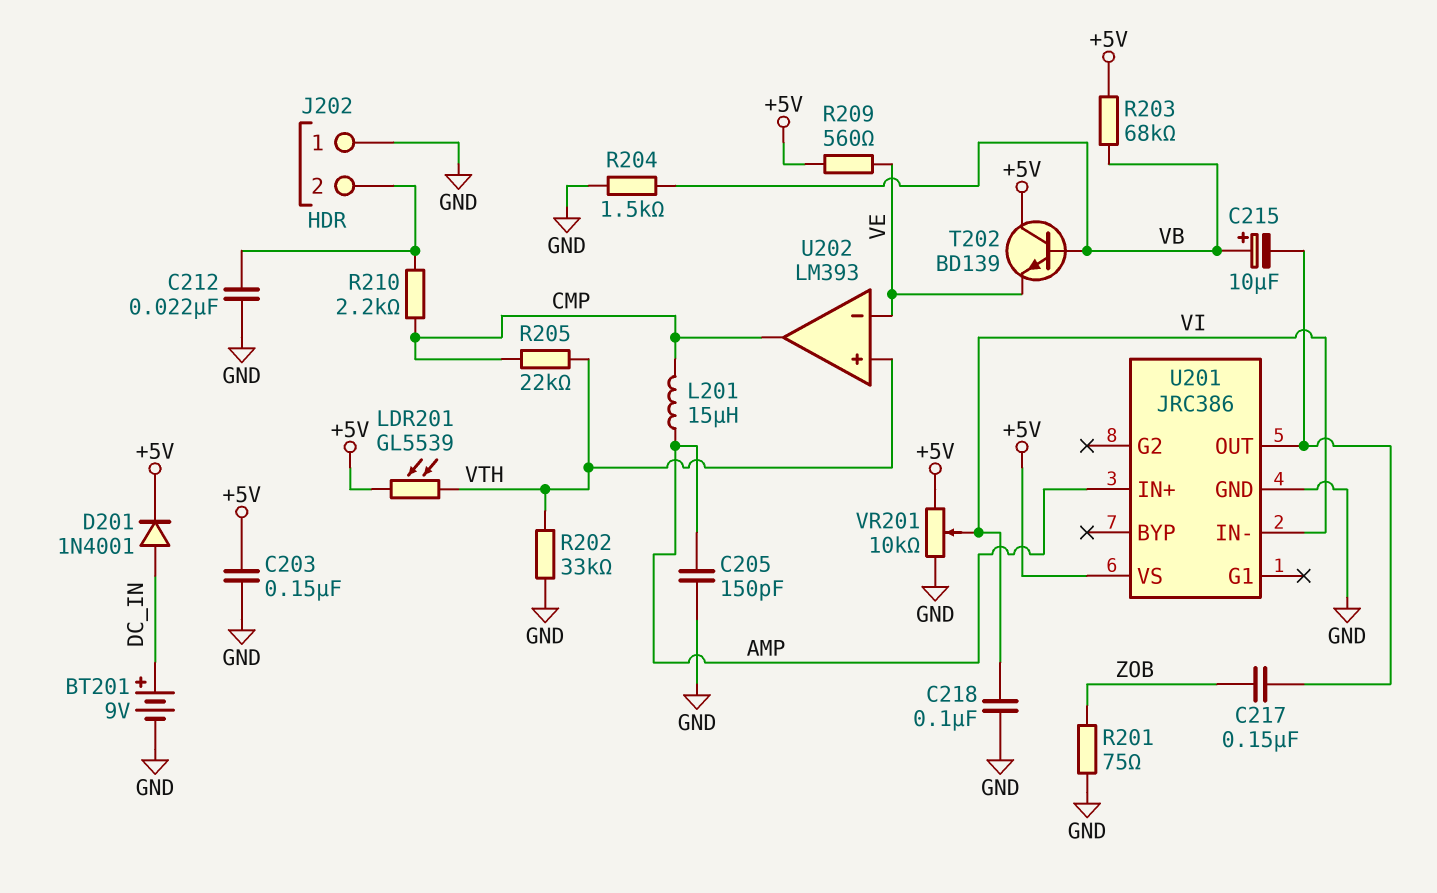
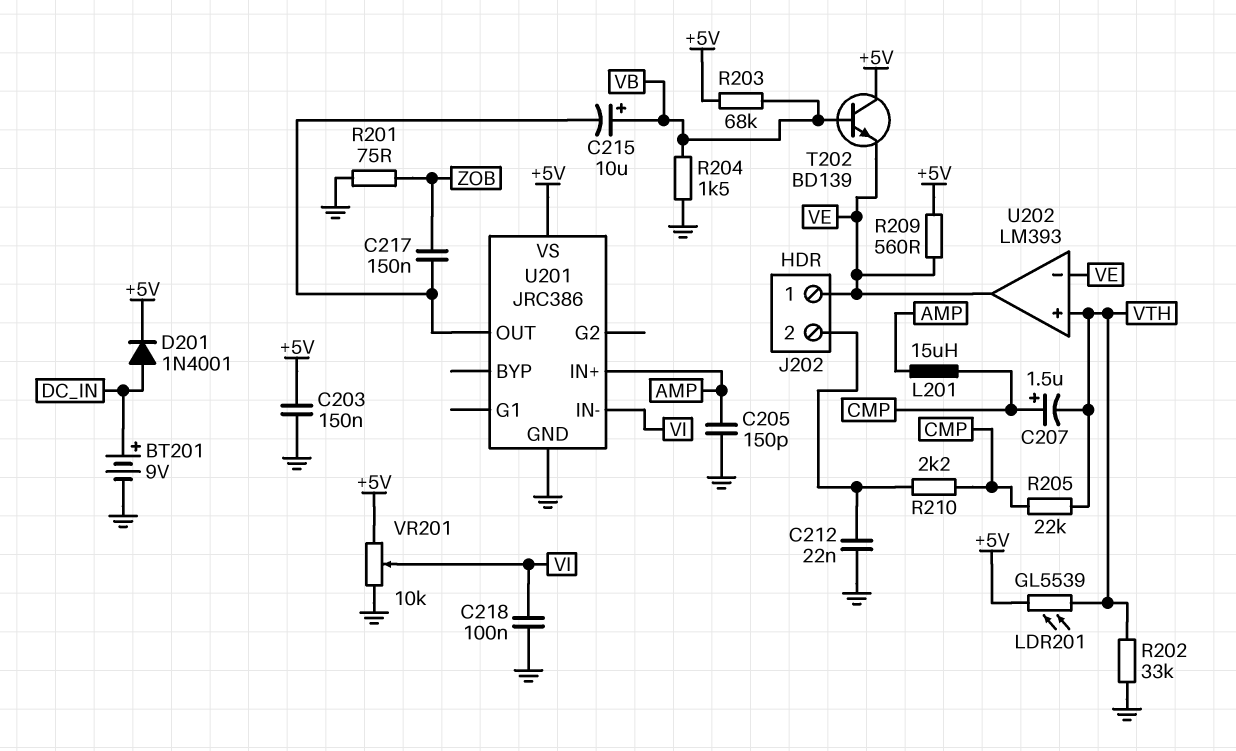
C207: none -> 1.5uF (plus CMP, minus VTH)
J202 pin 1: GND -> VE
U202 pin out: CMP -> VE

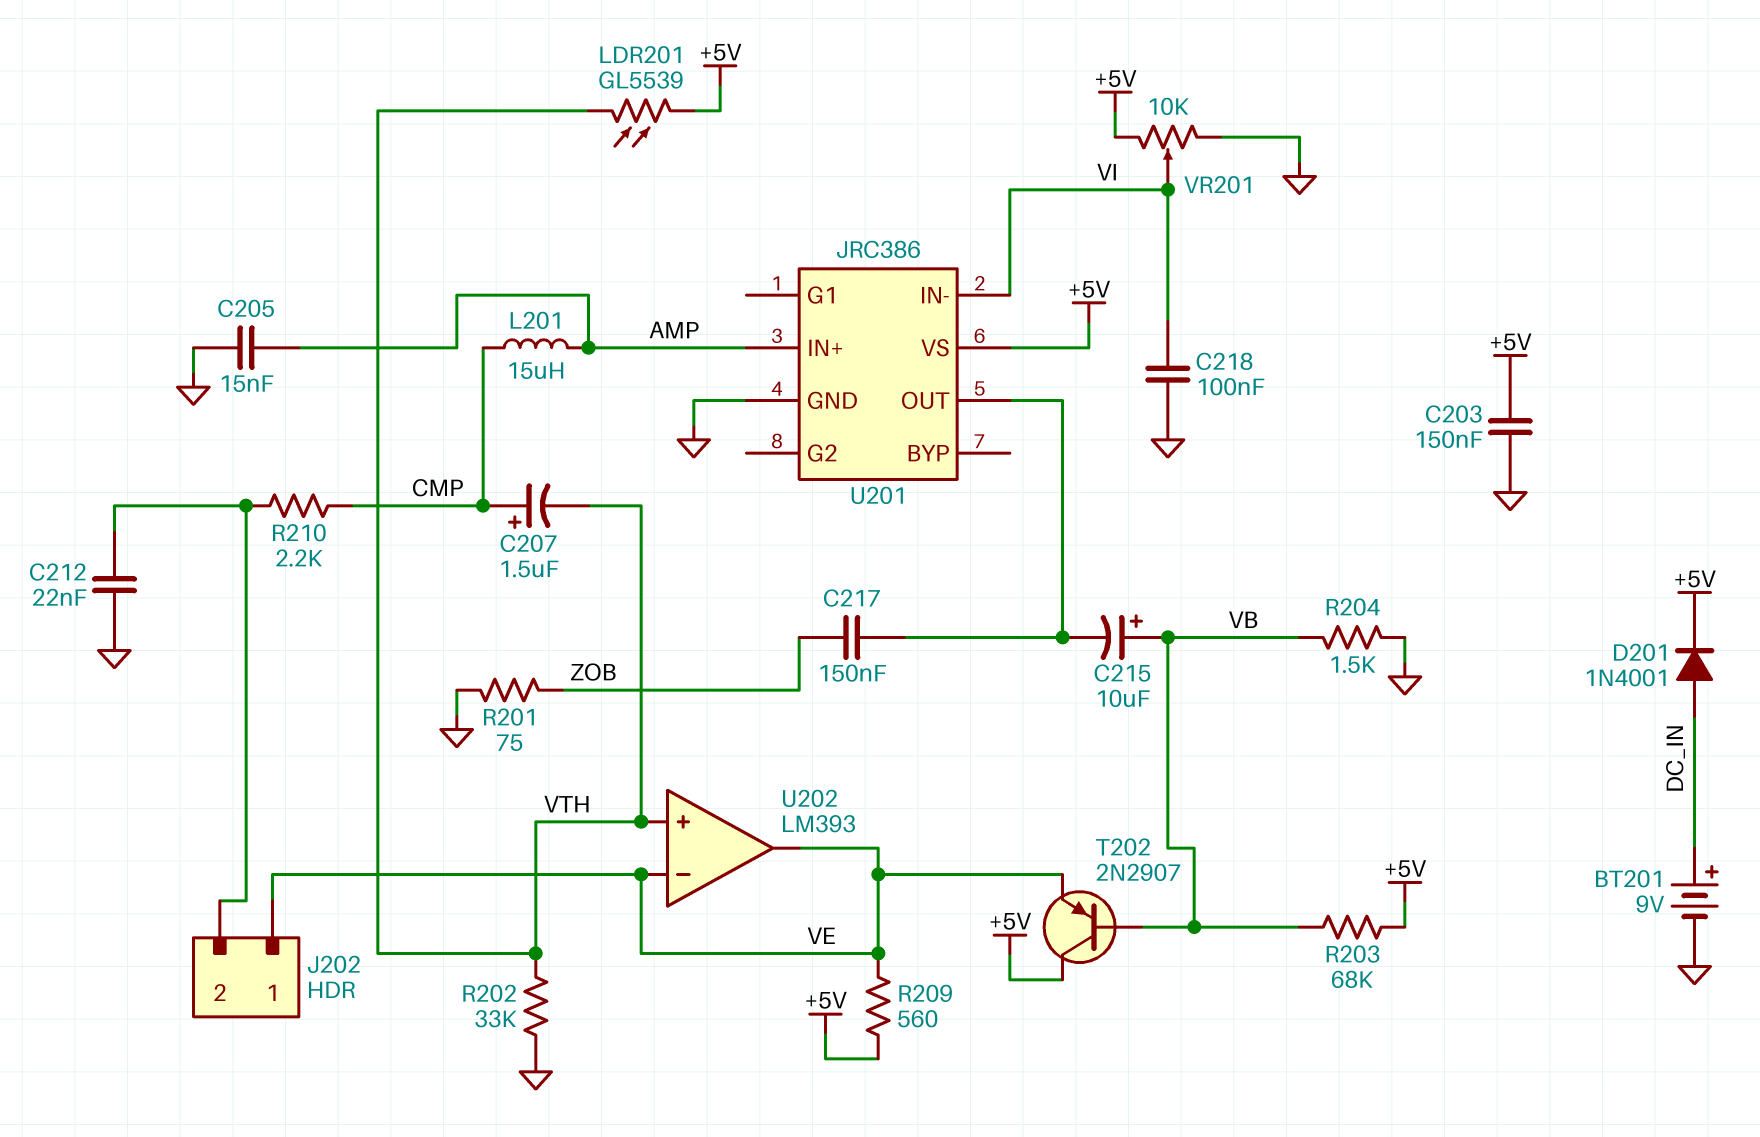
C205: 150pF (AMP, GND) -> 15nF (AMP, GND)
R205: 22k (CMP, VTH) -> none
T202: NPN BD139 (B VB, C +5V, E VE) -> PNP 2N2907 (B VB, C +5V, E VE)

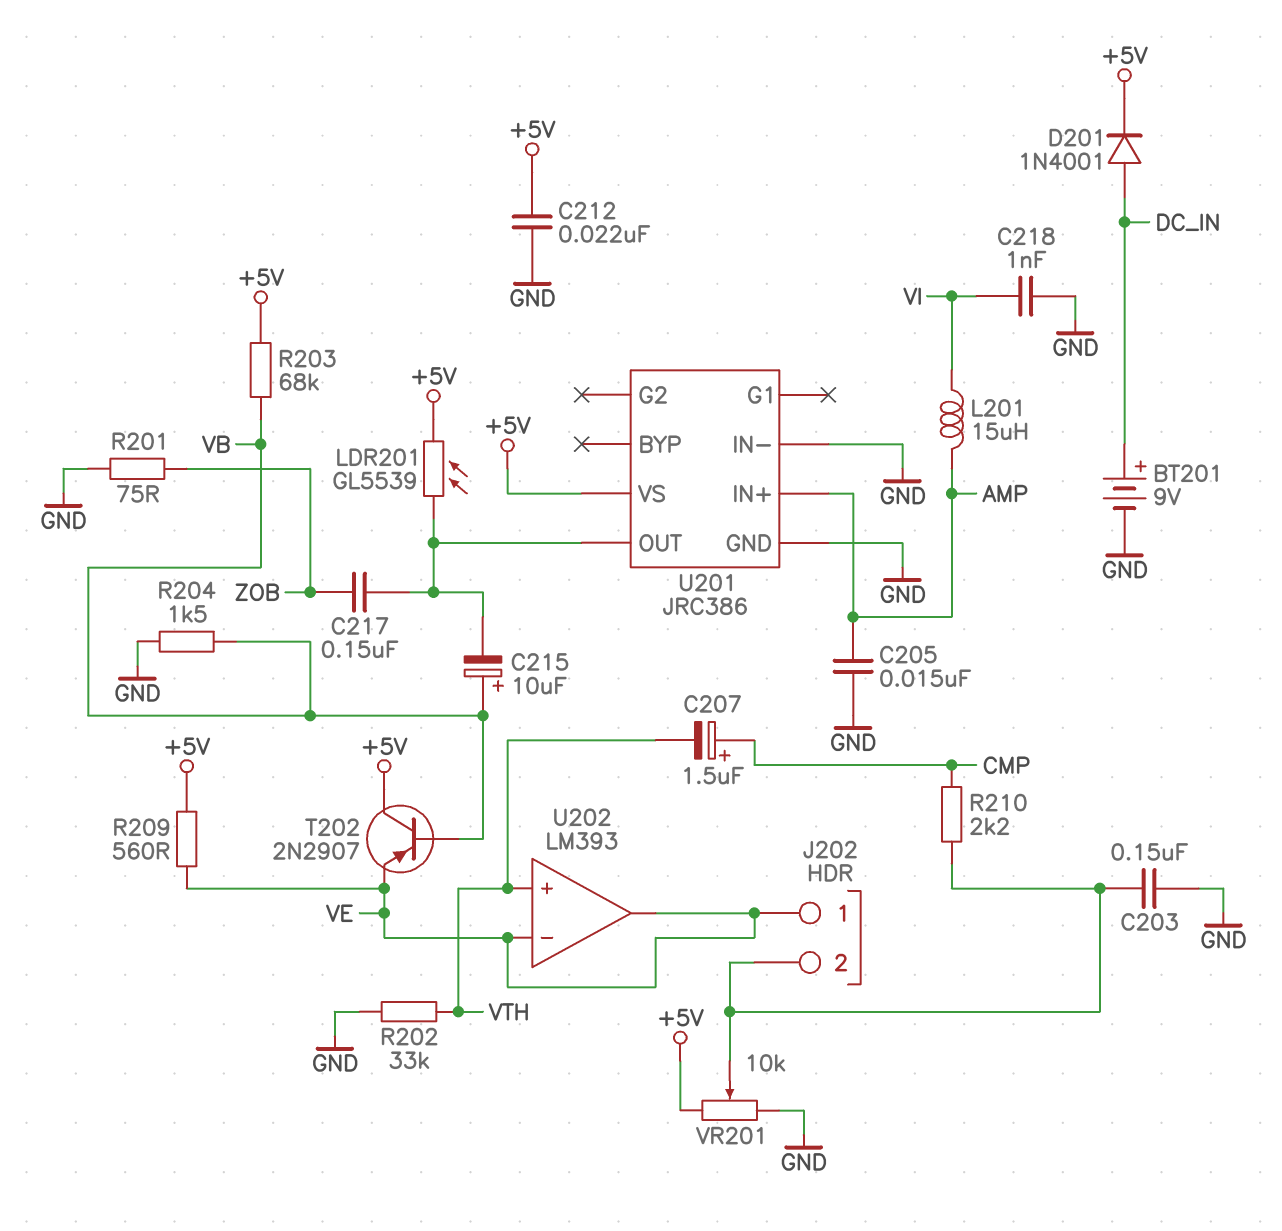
C203: 150nF (+5V, GND) -> 150nF (GND, J202/2)
C212: 22nF (GND, J202/2) -> 22nF (+5V, GND)
C218: 100nF (GND, VI) -> 1nF (GND, VI)
L201: 15uH (AMP, CMP) -> 15uH (AMP, VI)
LDR201: GL5539 (+5V, VTH) -> GL5539 (+5V, U201/OUT)
U201 pin IN-: VI -> GND
VR201: 10k (+5V, GND, wiper VI) -> 10k (+5V, GND, wiper J202/2)

